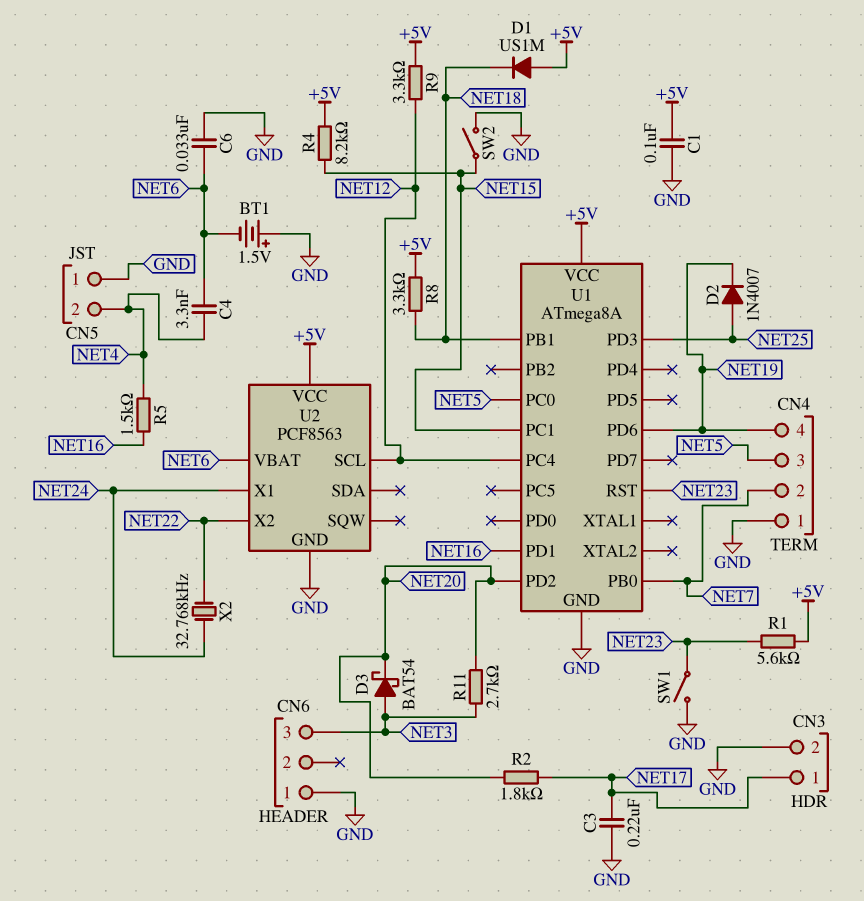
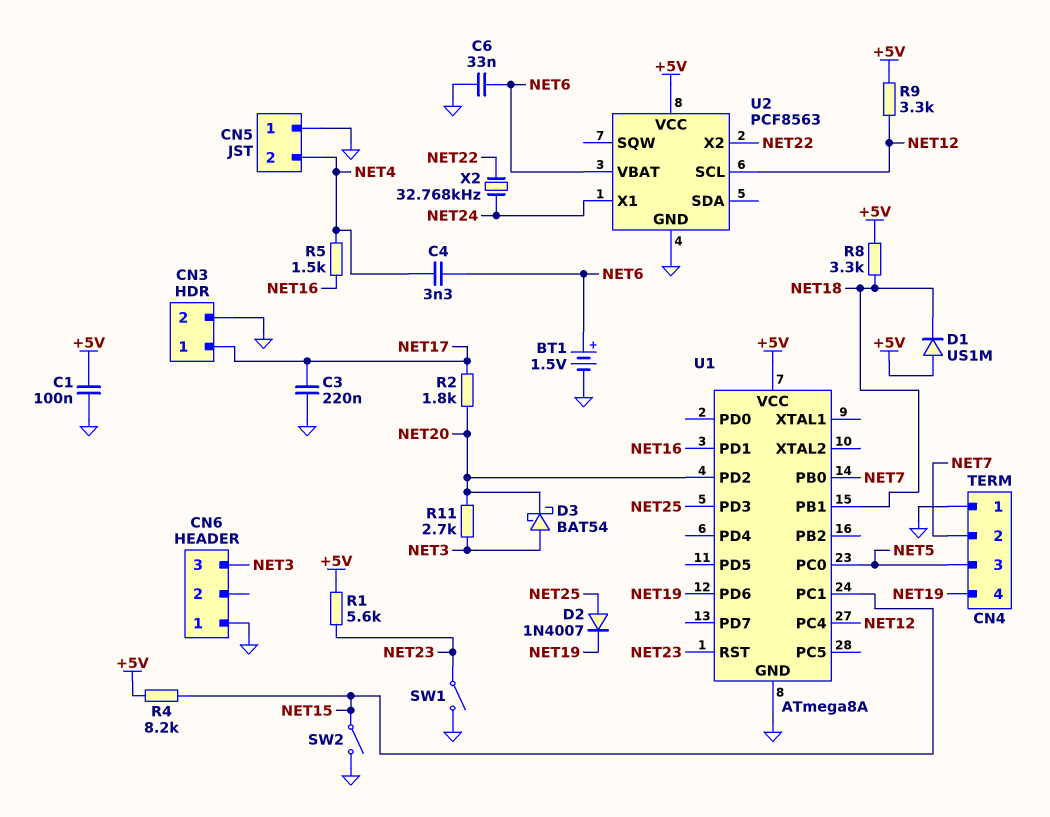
BT1: 1.5V (plus GND, minus NET6) -> 1.5V (plus NET6, minus GND)

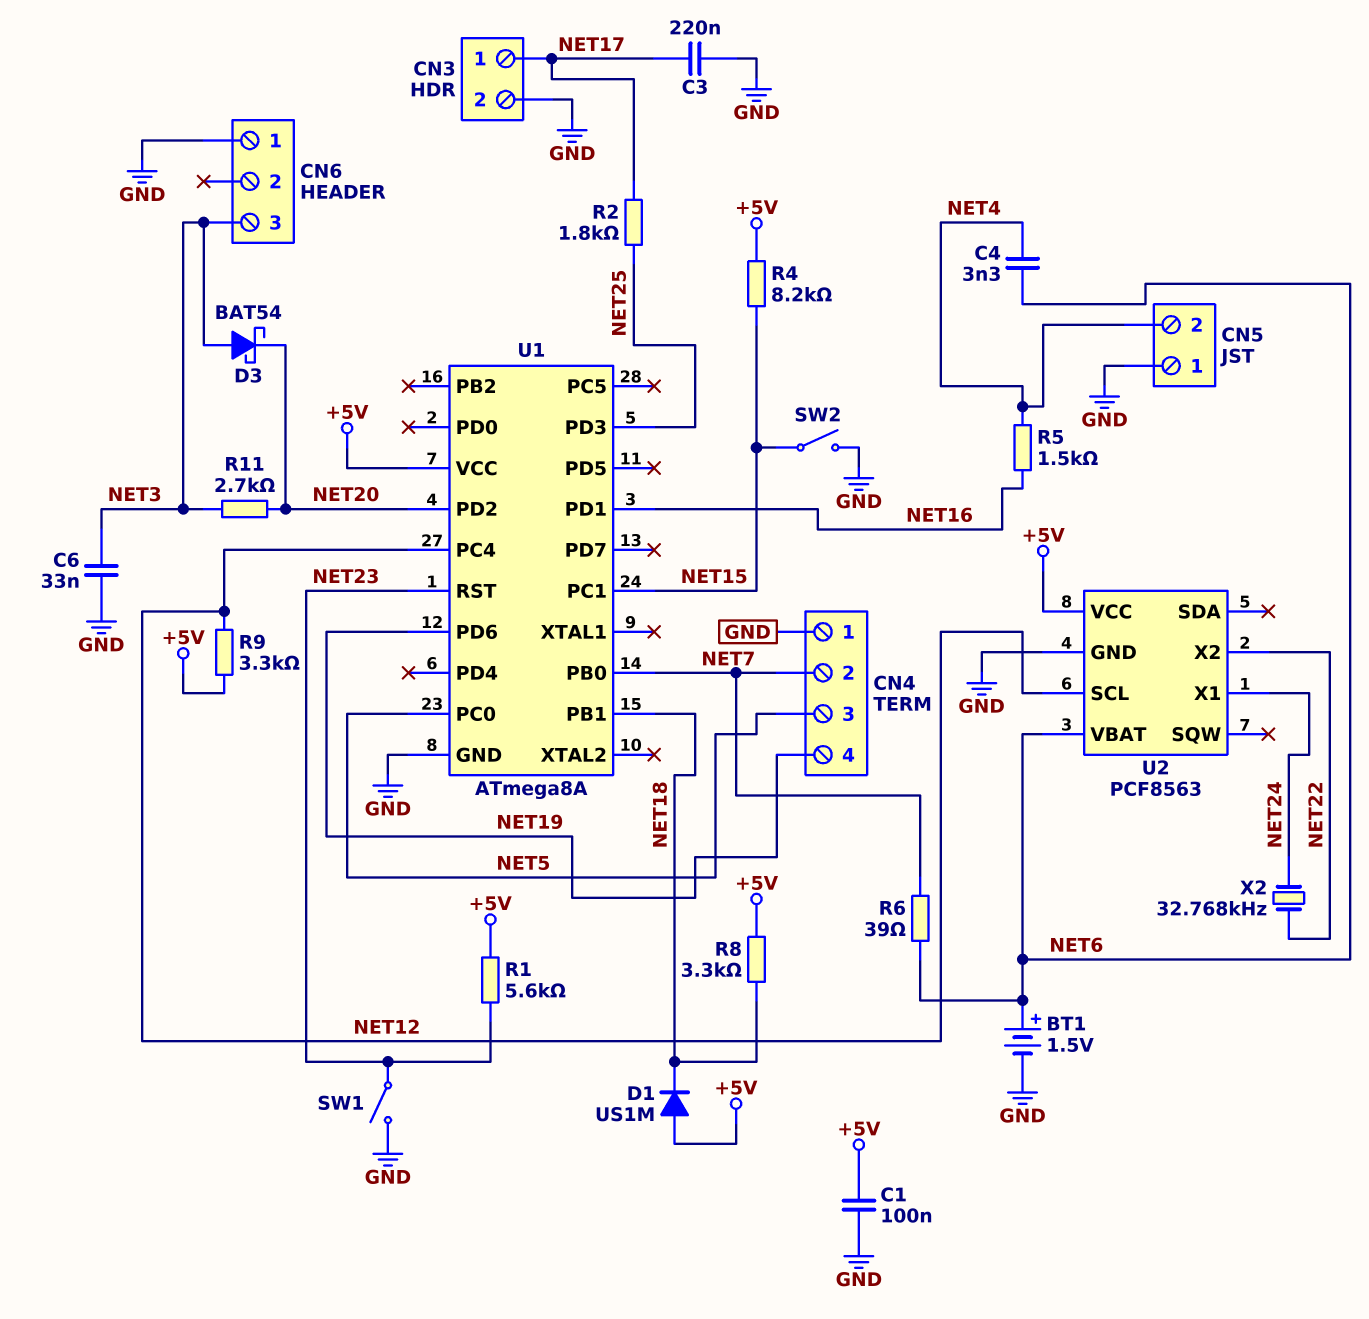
C6: 33nF (GND, NET6) -> 33nF (GND, NET3)
D2: diode 1N4007 (A NET25, K NET19) -> none
R2: 1.8k (NET17, NET20) -> 1.8k (NET17, NET25)
R6: none -> 39 (NET6, NET7)

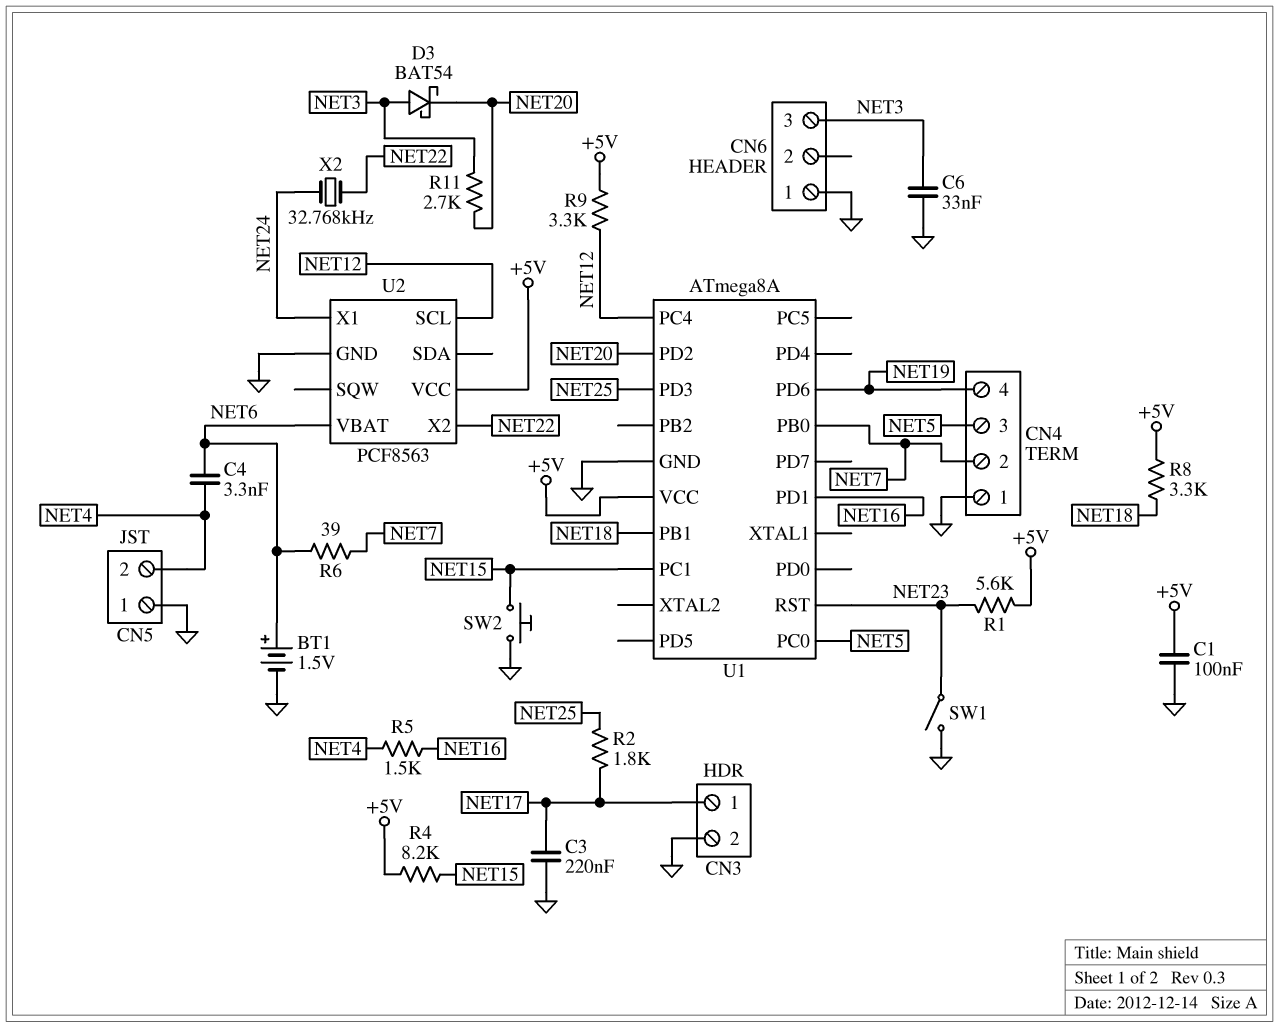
D1: diode US1M (A +5V, K NET18) -> none
SW2: switch (GND, NET15) -> button (GND, NET15)

